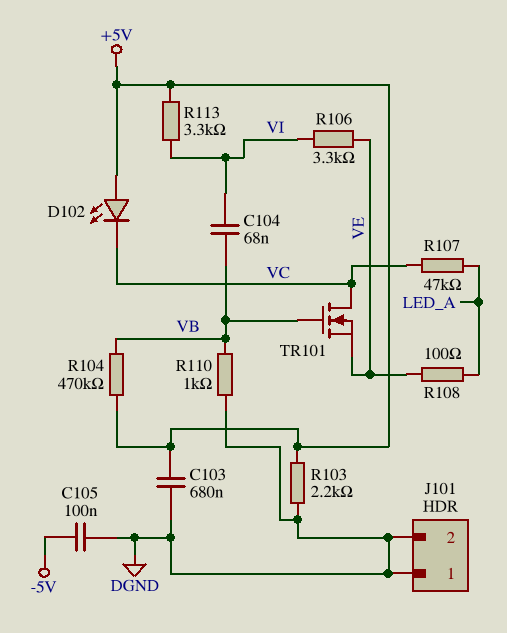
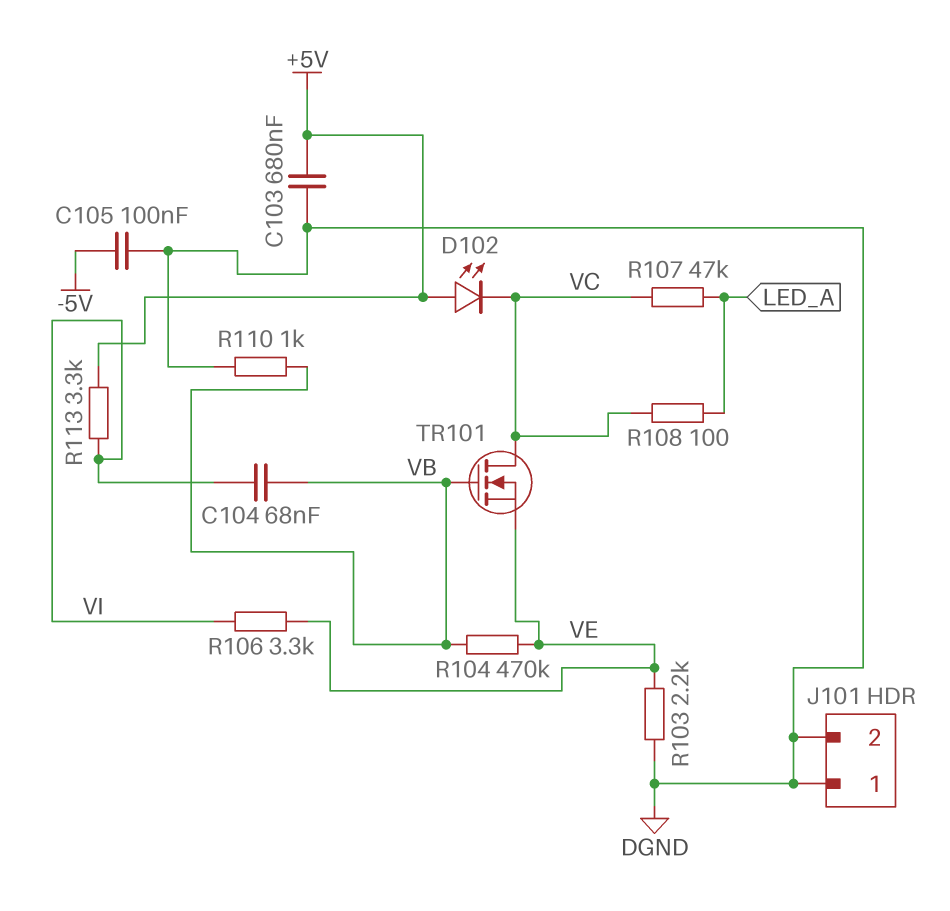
R103: 2.2k (+5V, DGND) -> 2.2k (DGND, VE)
R104: 470k (+5V, VB) -> 470k (VB, VE)
R108: 100 (LED_A, VE) -> 100 (LED_A, VC)

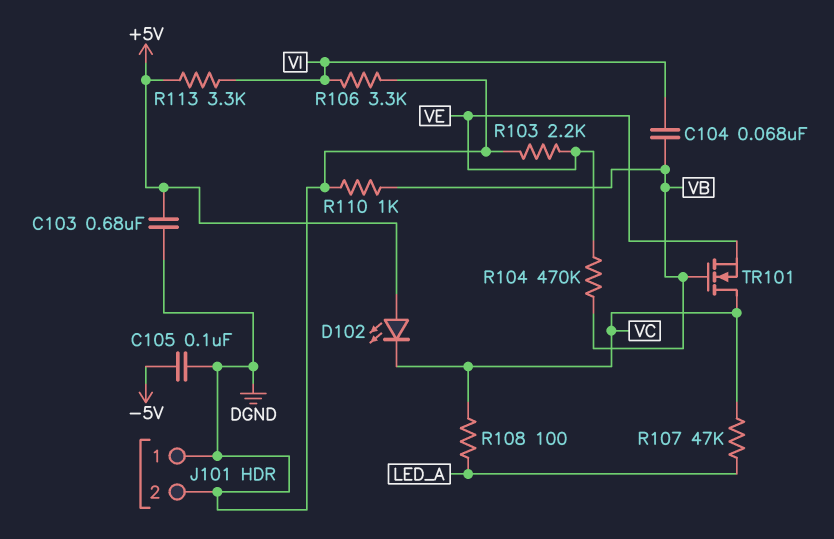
R106: 3.3k (VE, VI) -> 3.3k (DGND, VI)

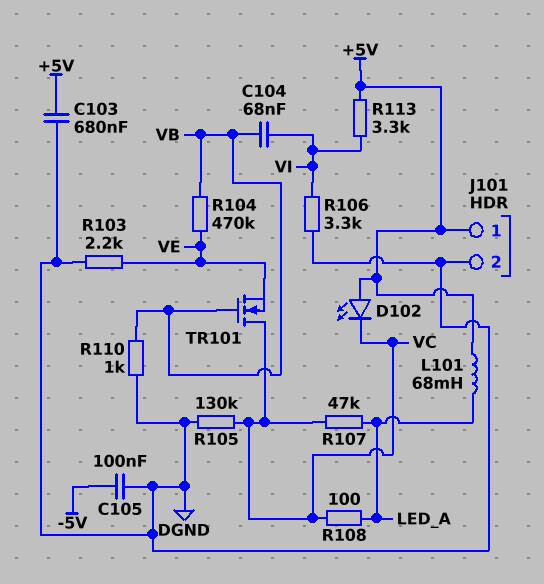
J101 pin 1: DGND -> +5V
L101: none -> 68mH (+5V, LED_A)
R105: none -> 130k (DGND, VC)

